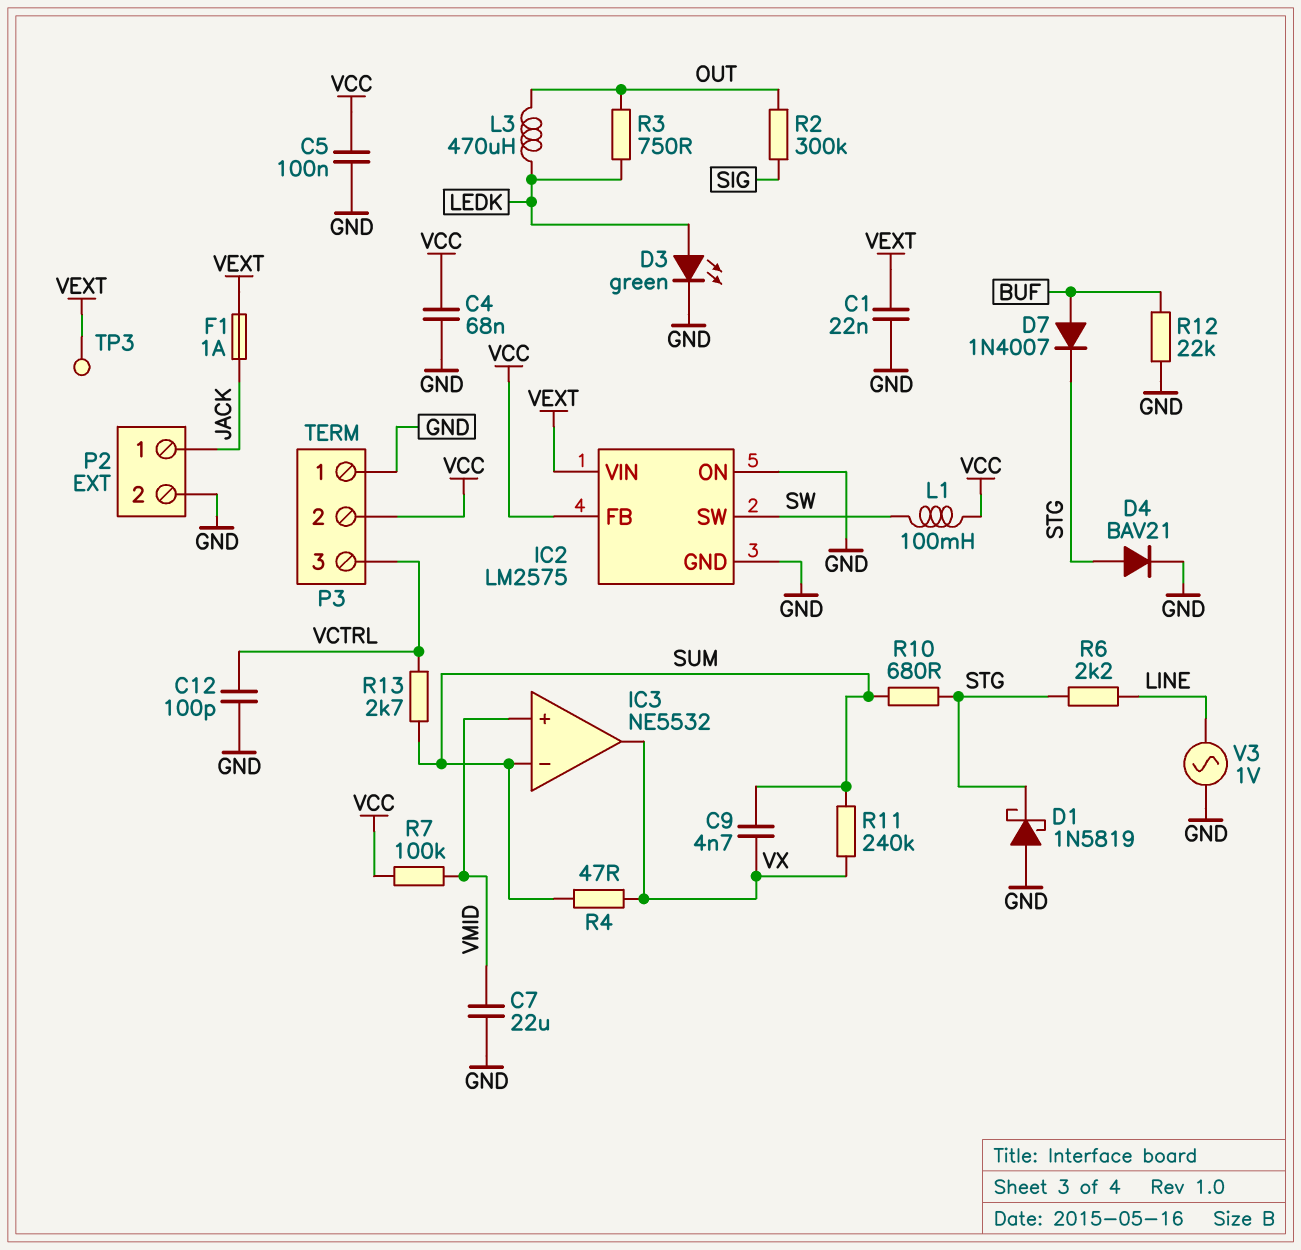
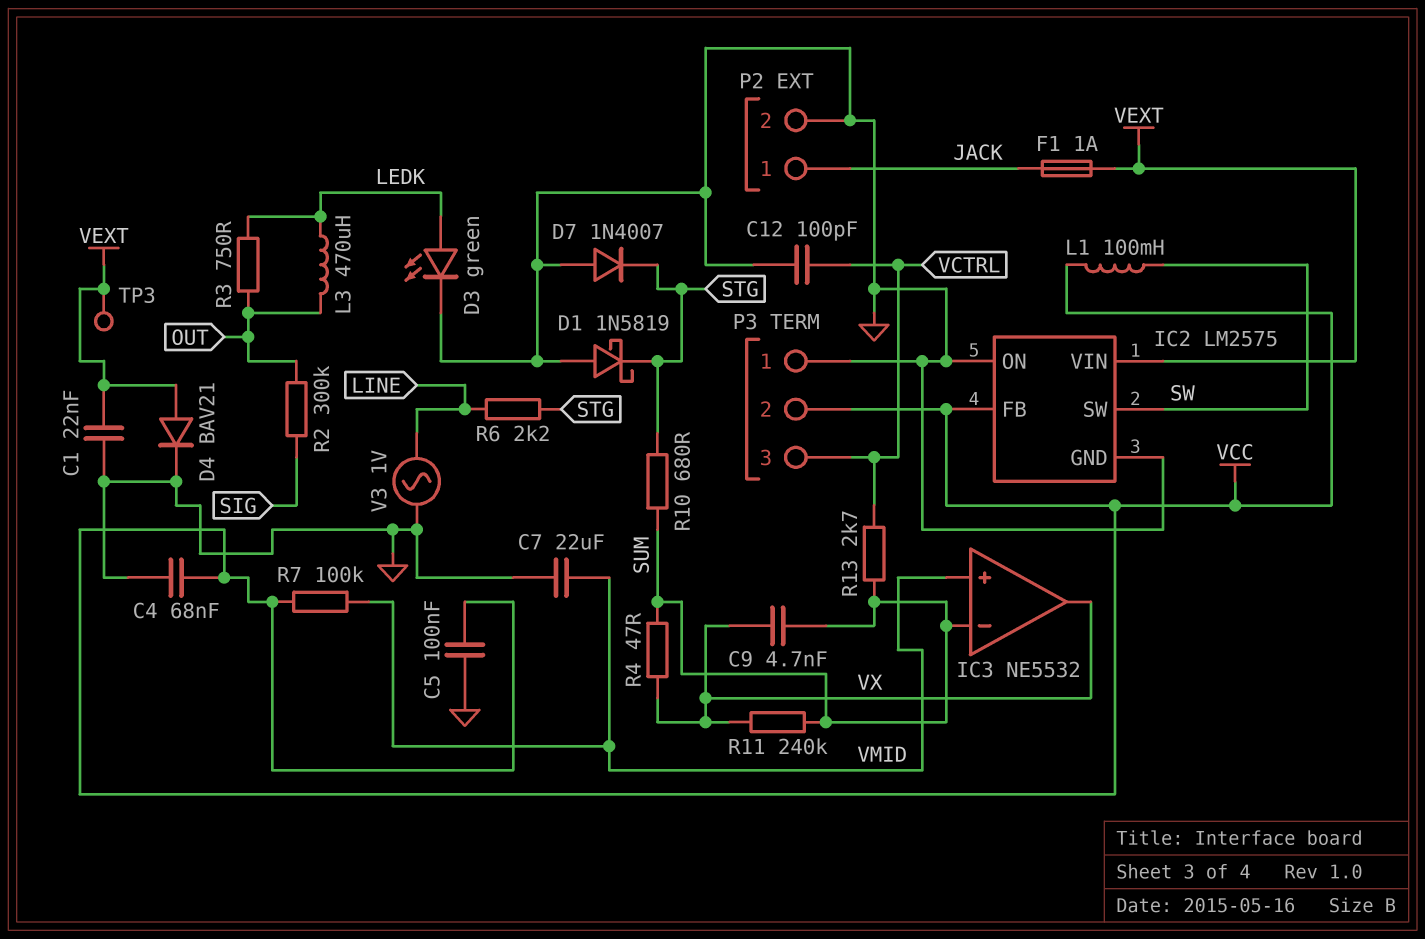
D4: diode BAV21 (A STG, K GND) -> diode BAV21 (A VEXT, K GND)
D7: diode 1N4007 (A BUF, K STG) -> diode 1N4007 (A GND, K STG)
R12: 22k (BUF, GND) -> none

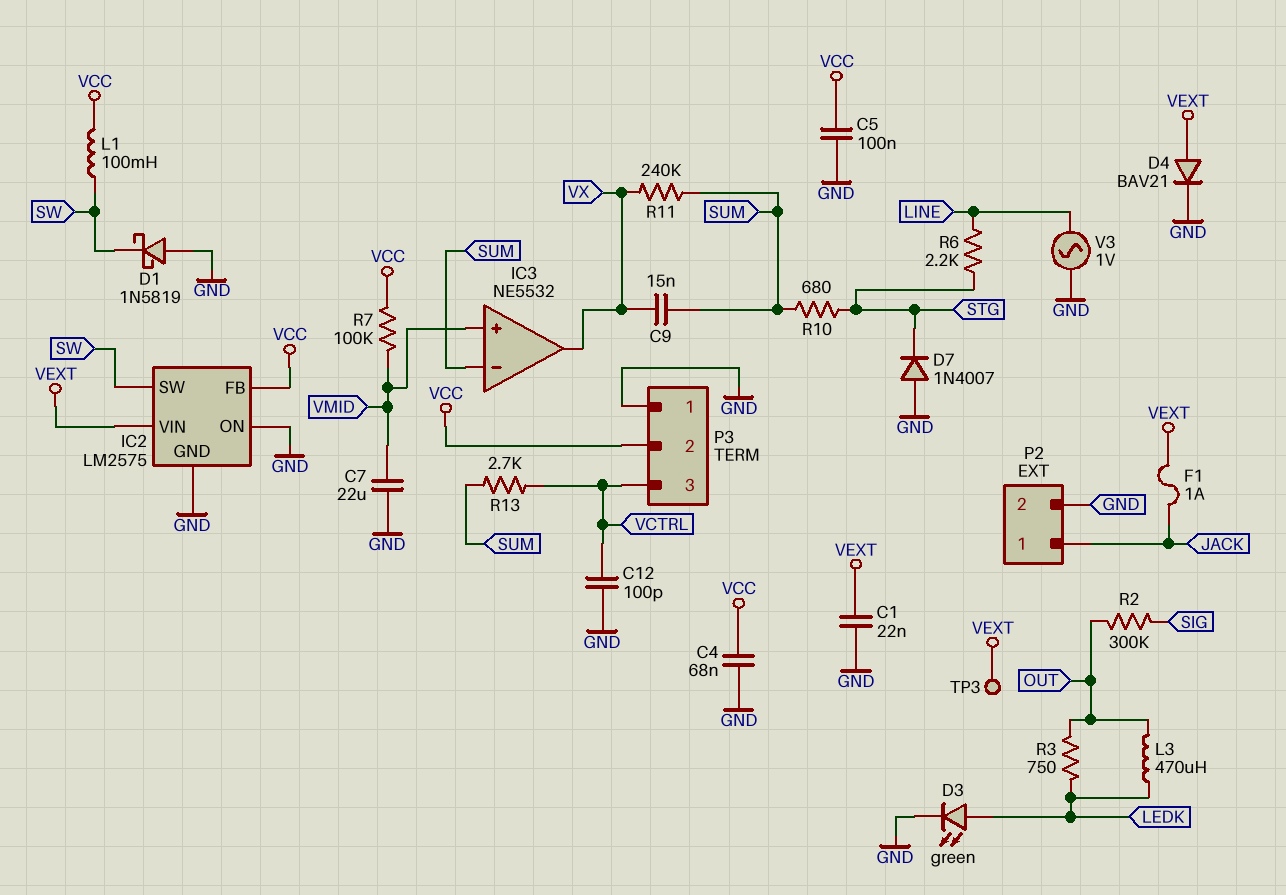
C9: 4.7nF (SUM, VX) -> 15nF (SUM, VX)
D1: schottky 1N5819 (A GND, K STG) -> schottky 1N5819 (A GND, K SW)
R4: 47 (SUM, VX) -> none

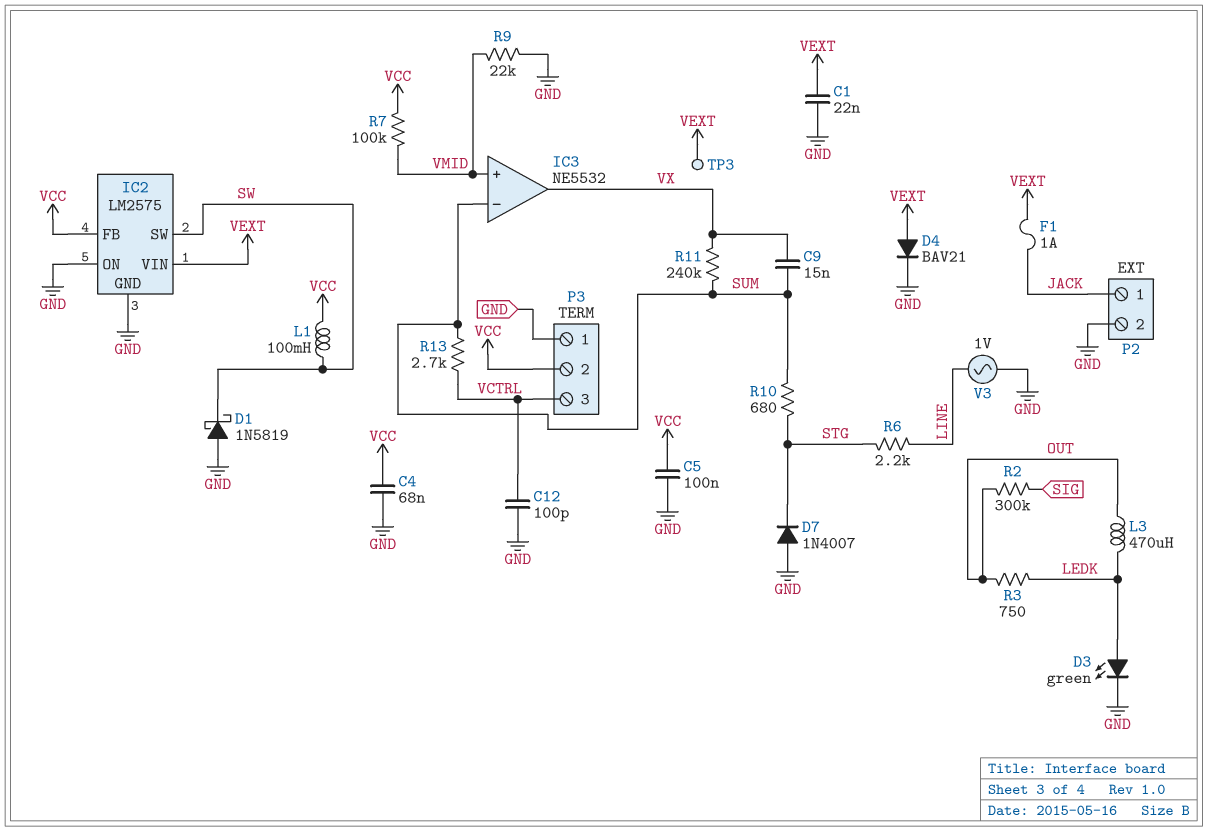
C7: 22uF (GND, VMID) -> none
R9: none -> 22k (GND, VMID)

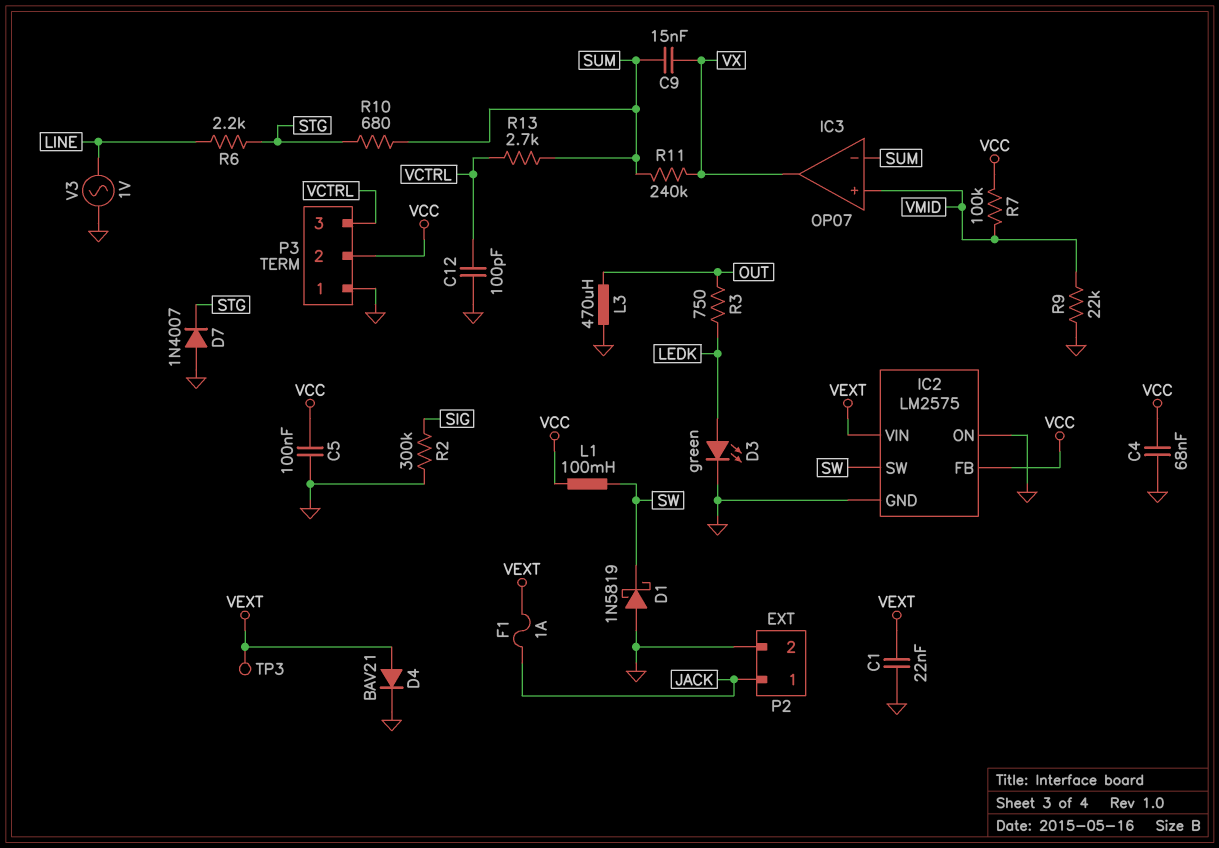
IC3: NE5532 -> OP07
L3: 470uH (LEDK, OUT) -> 470uH (GND, OUT)
R2: 300k (OUT, SIG) -> 300k (GND, SIG)

